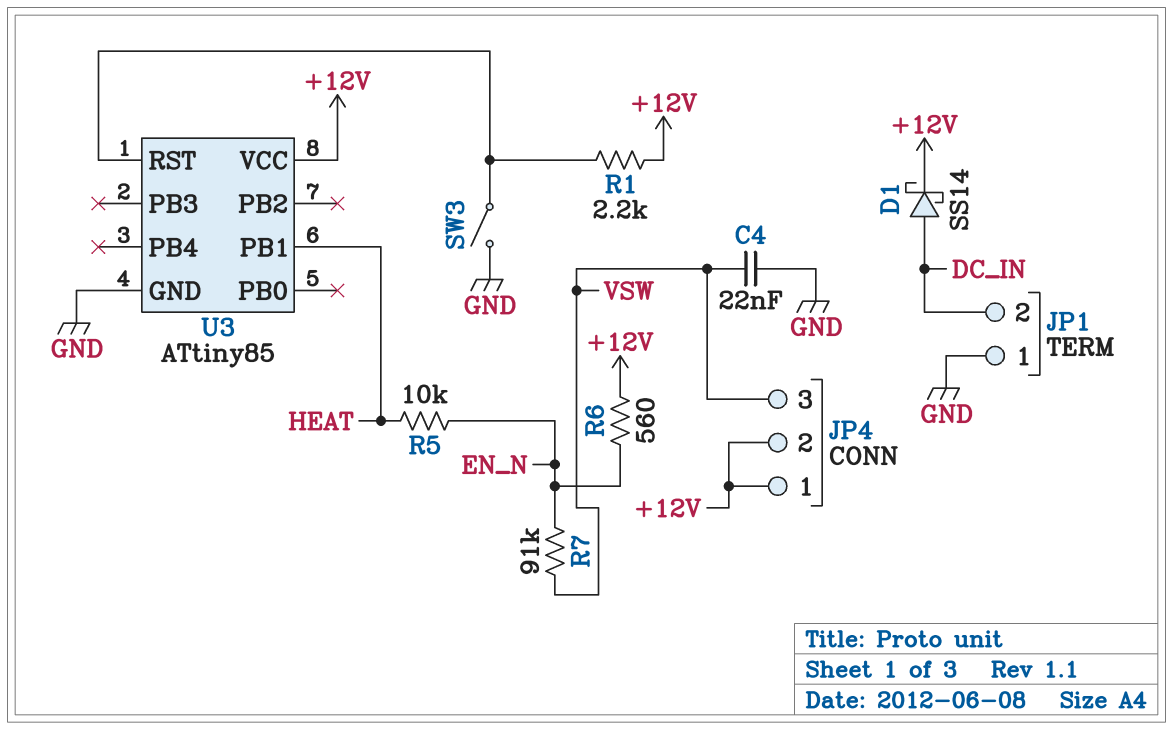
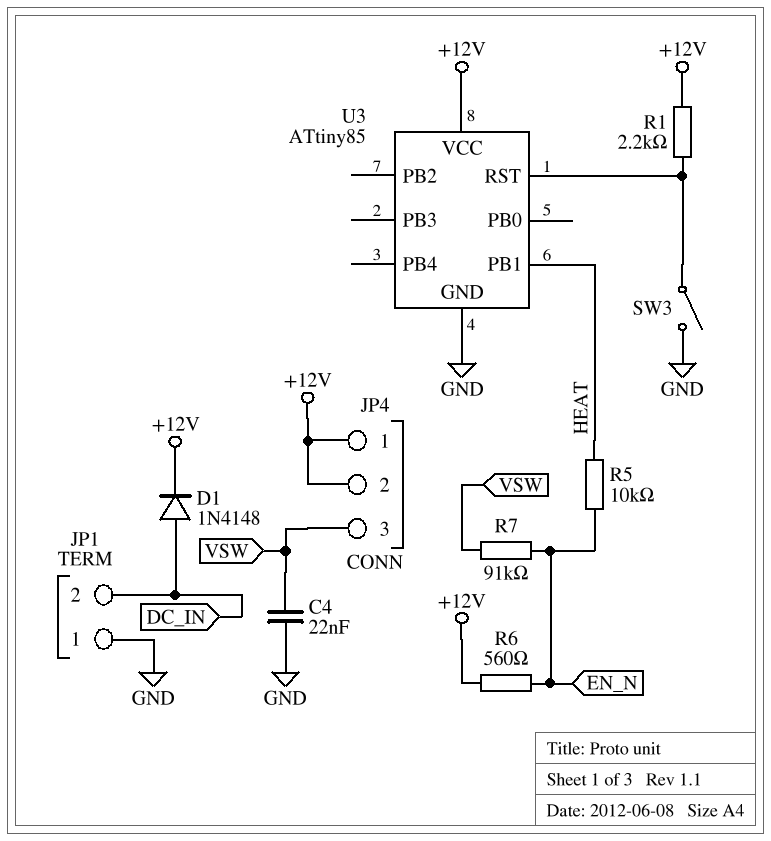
D1: schottky SS14 (A DC_IN, K +12V) -> diode 1N4148 (A DC_IN, K +12V)

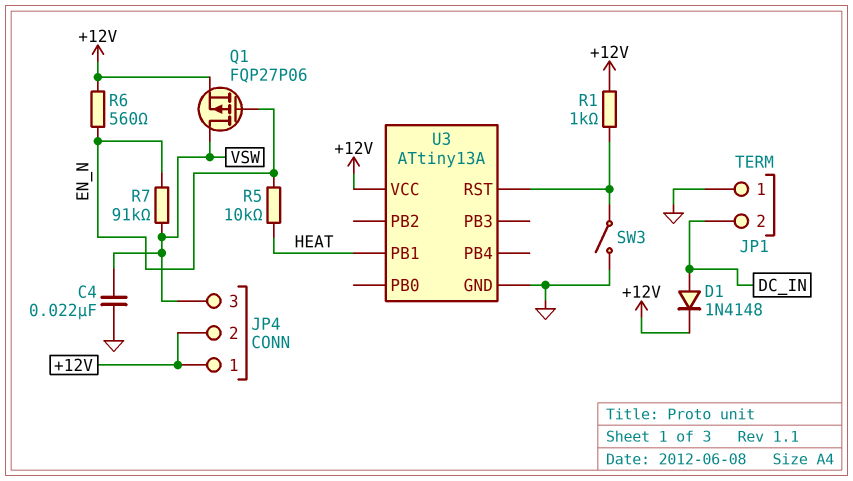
Q1: none -> PMOS FQP27P06 (G EN_N, D VSW, S +12V)
R1: 2.2k (+12V, U3/RST) -> 1k (+12V, U3/RST)
U3: ATtiny85 -> ATtiny13A

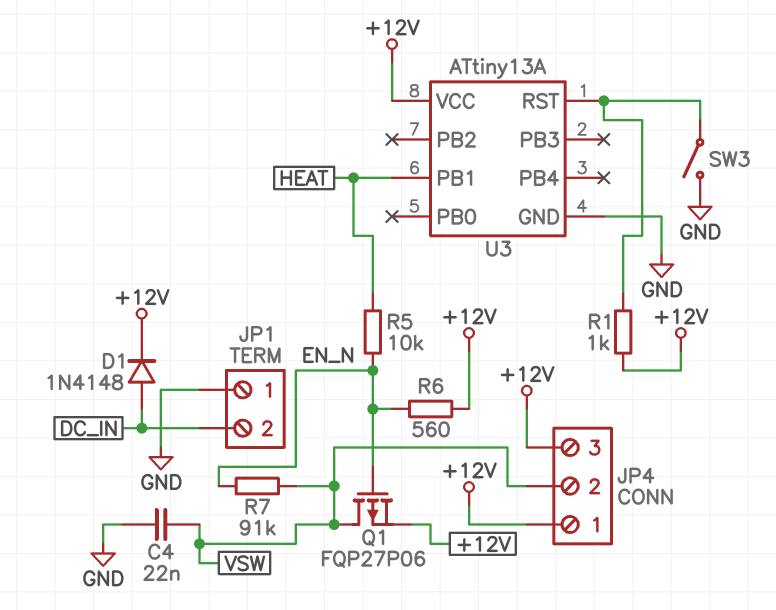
JP4 pin 2: +12V -> VSW
JP4 pin 3: VSW -> +12V

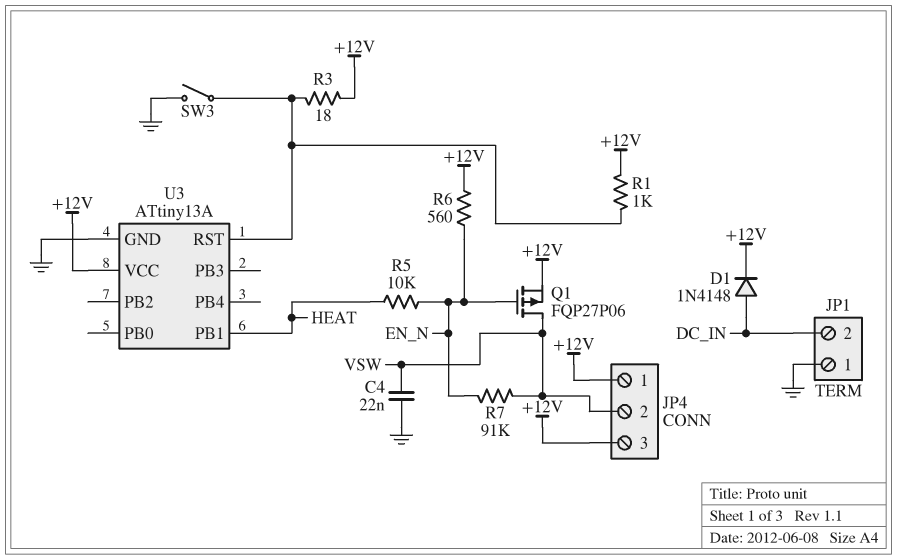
R3: none -> 18 (+12V, U3/RST)

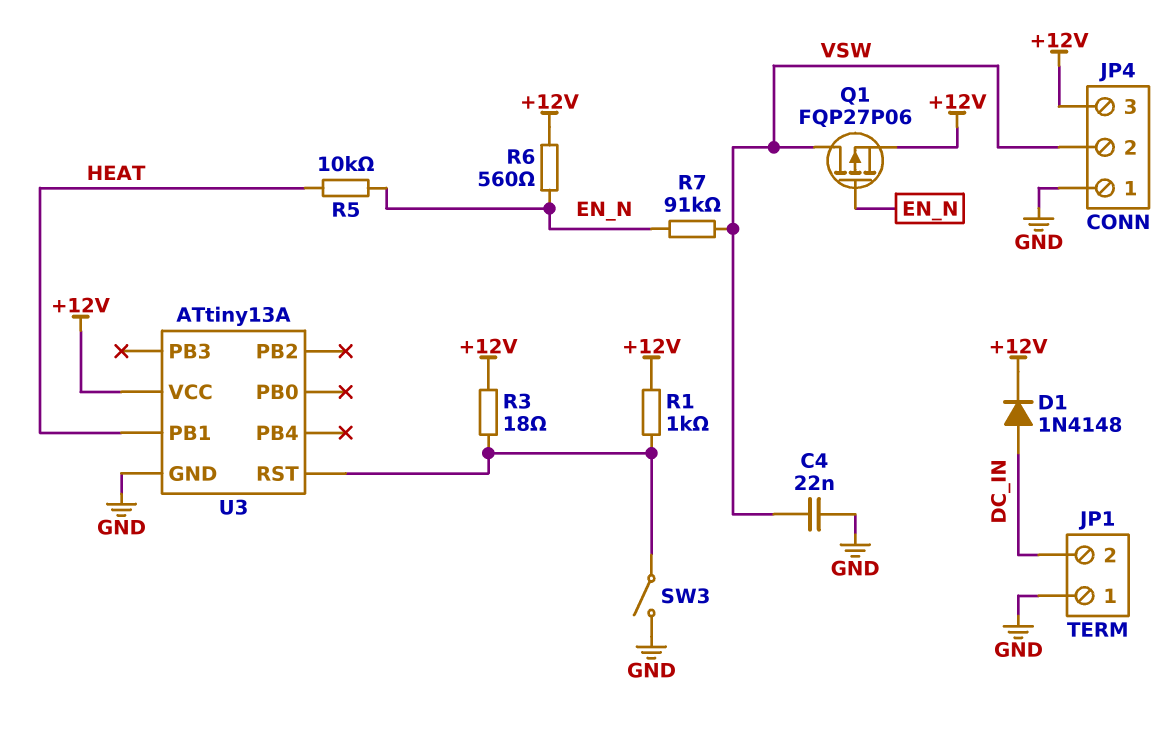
JP4 pin 1: +12V -> GND

